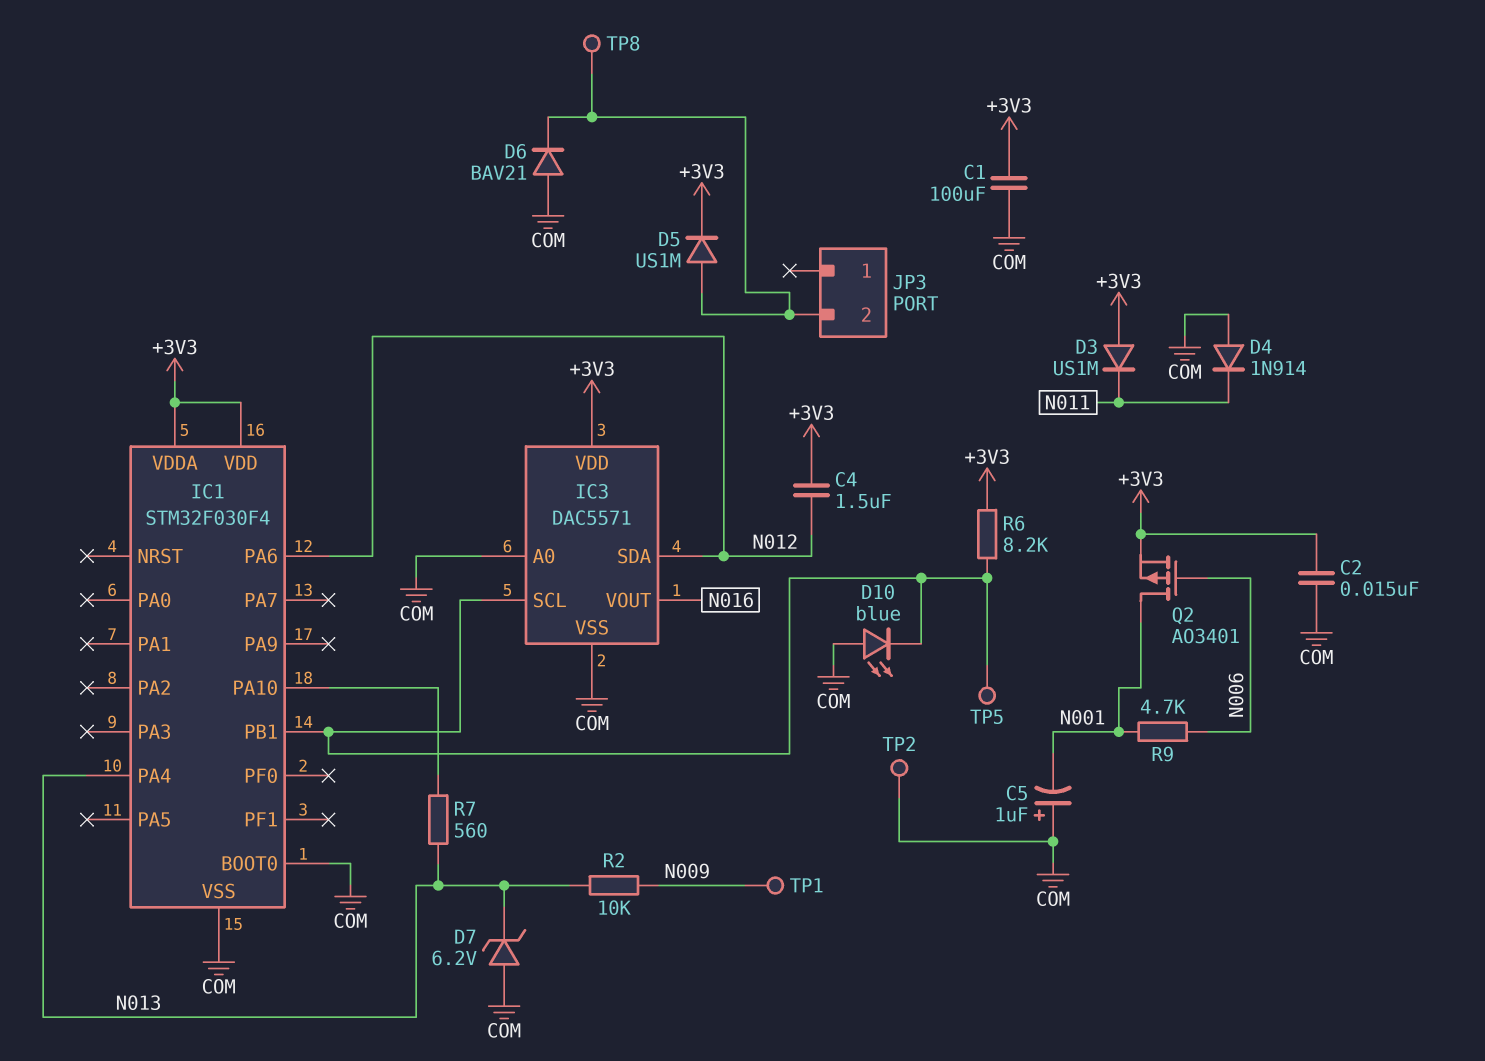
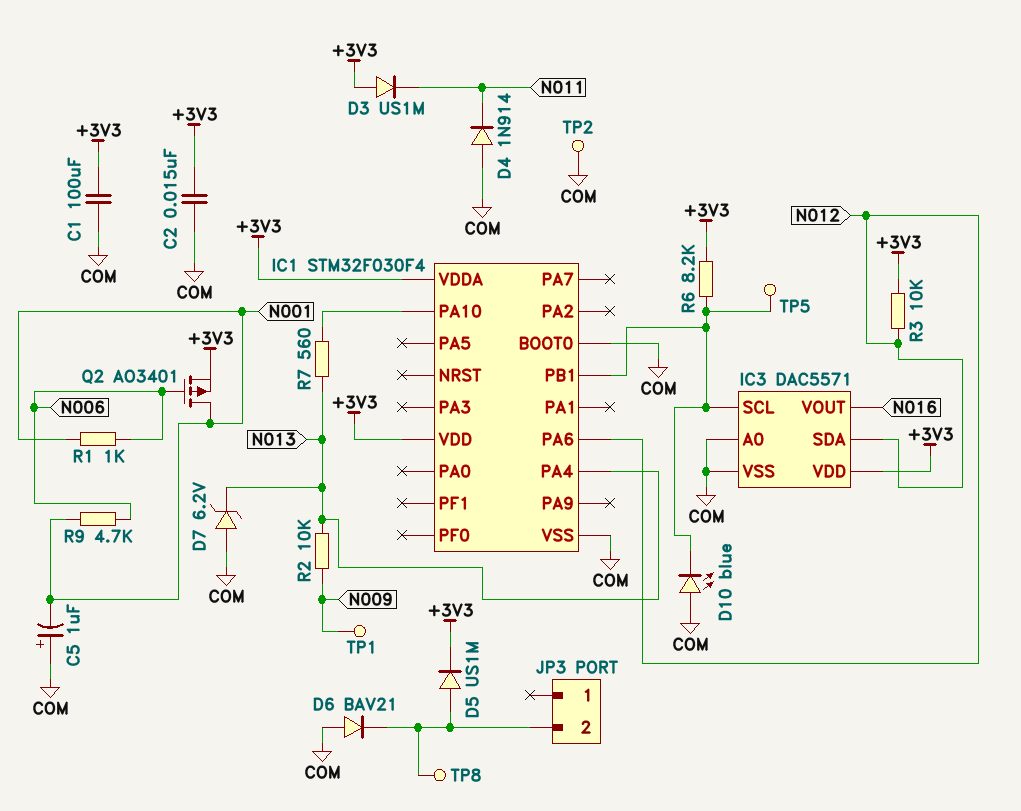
C4: 1.5uF (+3V3, N012) -> none
R1: none -> 1k (N001, N006)
R3: none -> 10k (+3V3, N012)

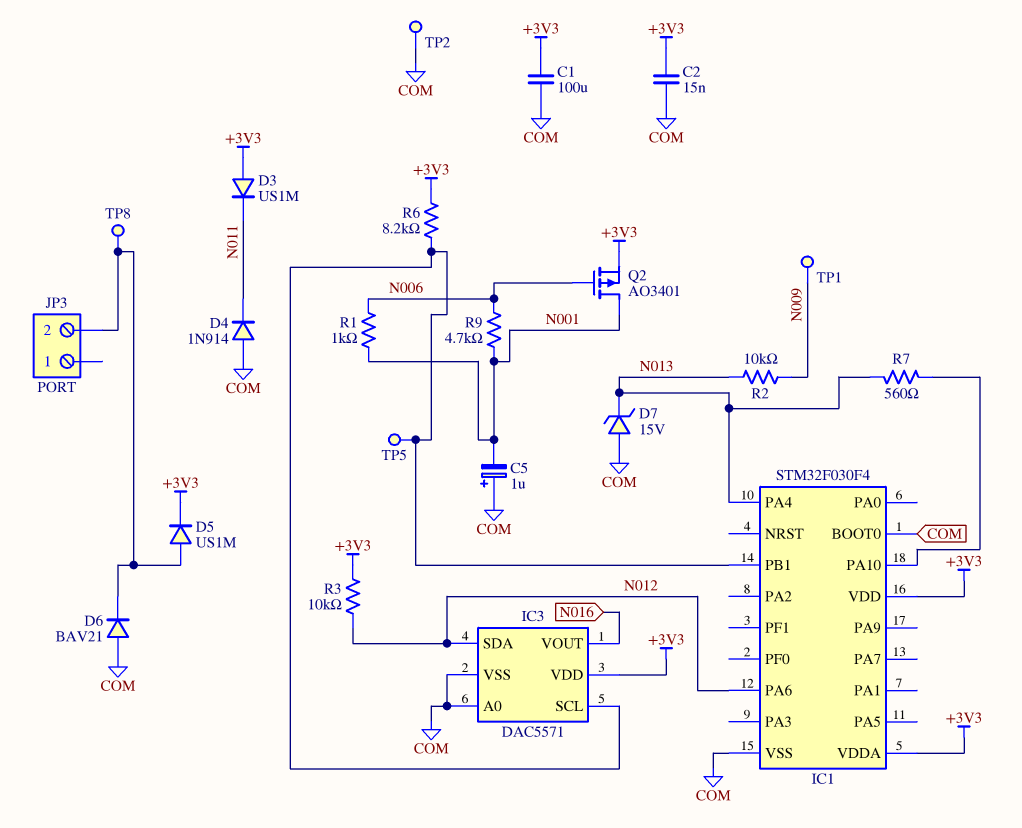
D7: zener 6.2V (A COM, K N013) -> zener 15V (A COM, K N013)
D10: LED blue (A COM, K IC1/PB1) -> none

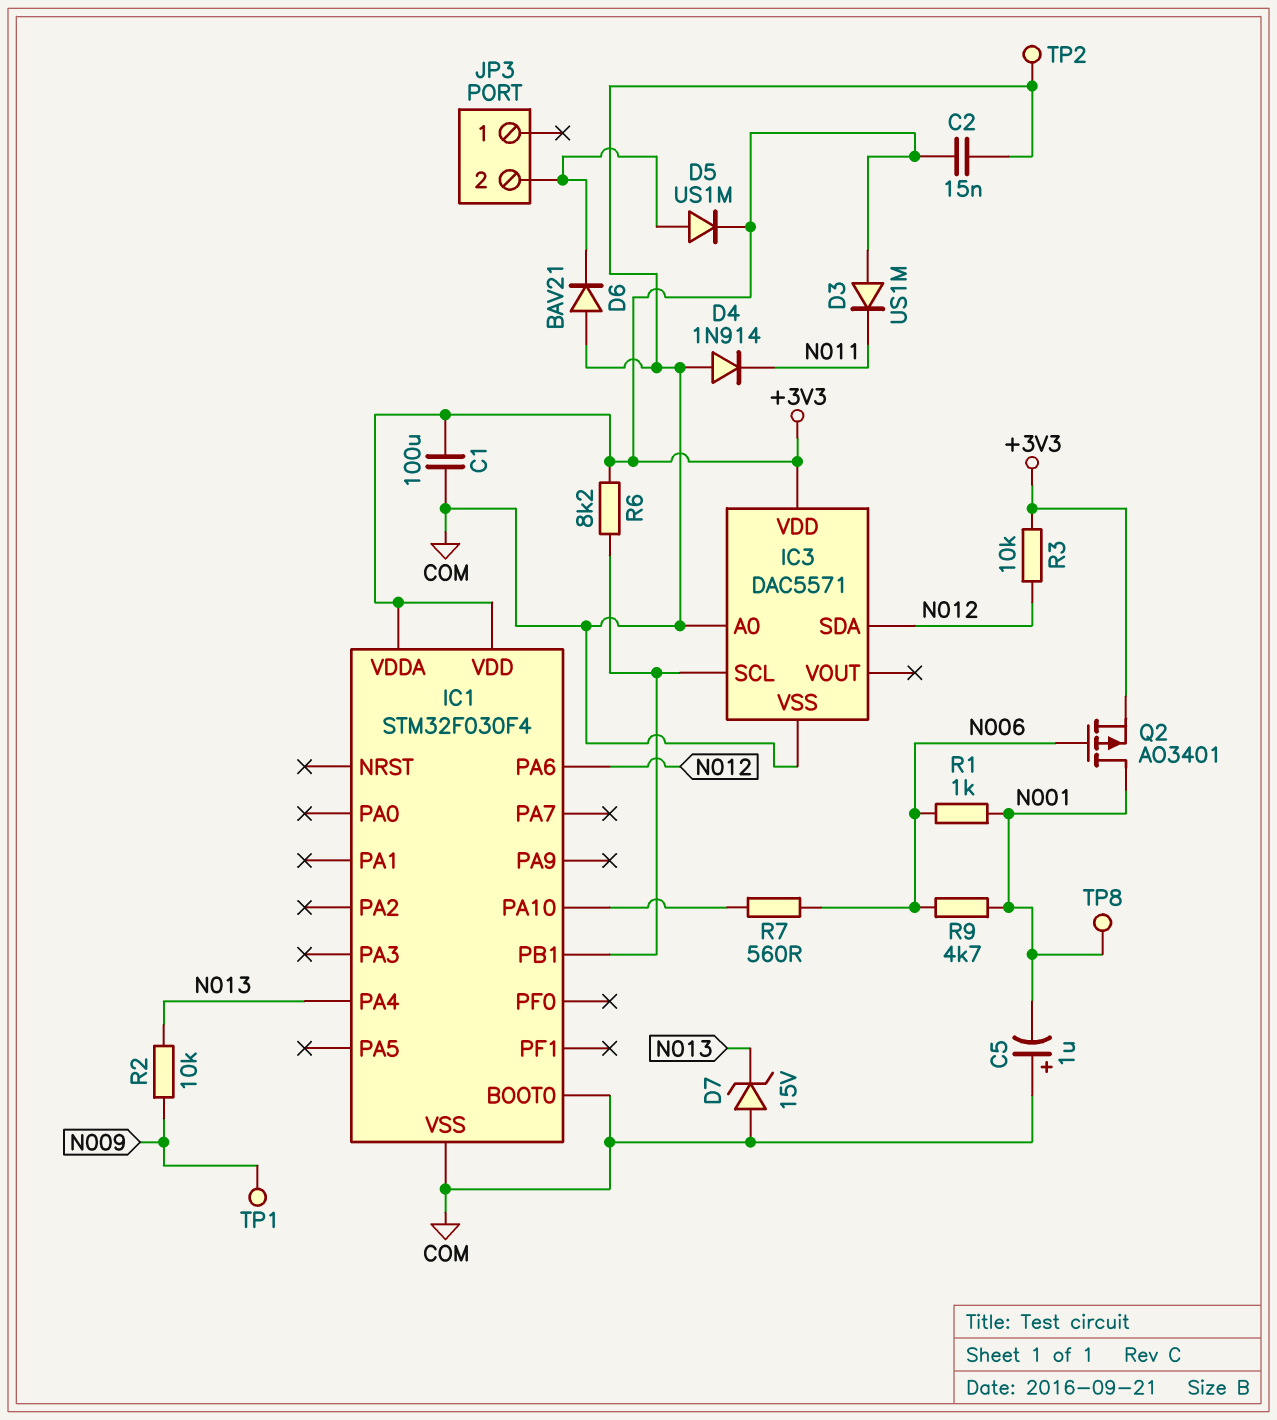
IC3 pin VOUT: N016 -> none
R7: 560 (IC1/PA10, N013) -> 560 (IC1/PA10, N006)
TP5: test point (IC1/PB1) -> none
TP8: test point (JP3/2) -> test point (N001)

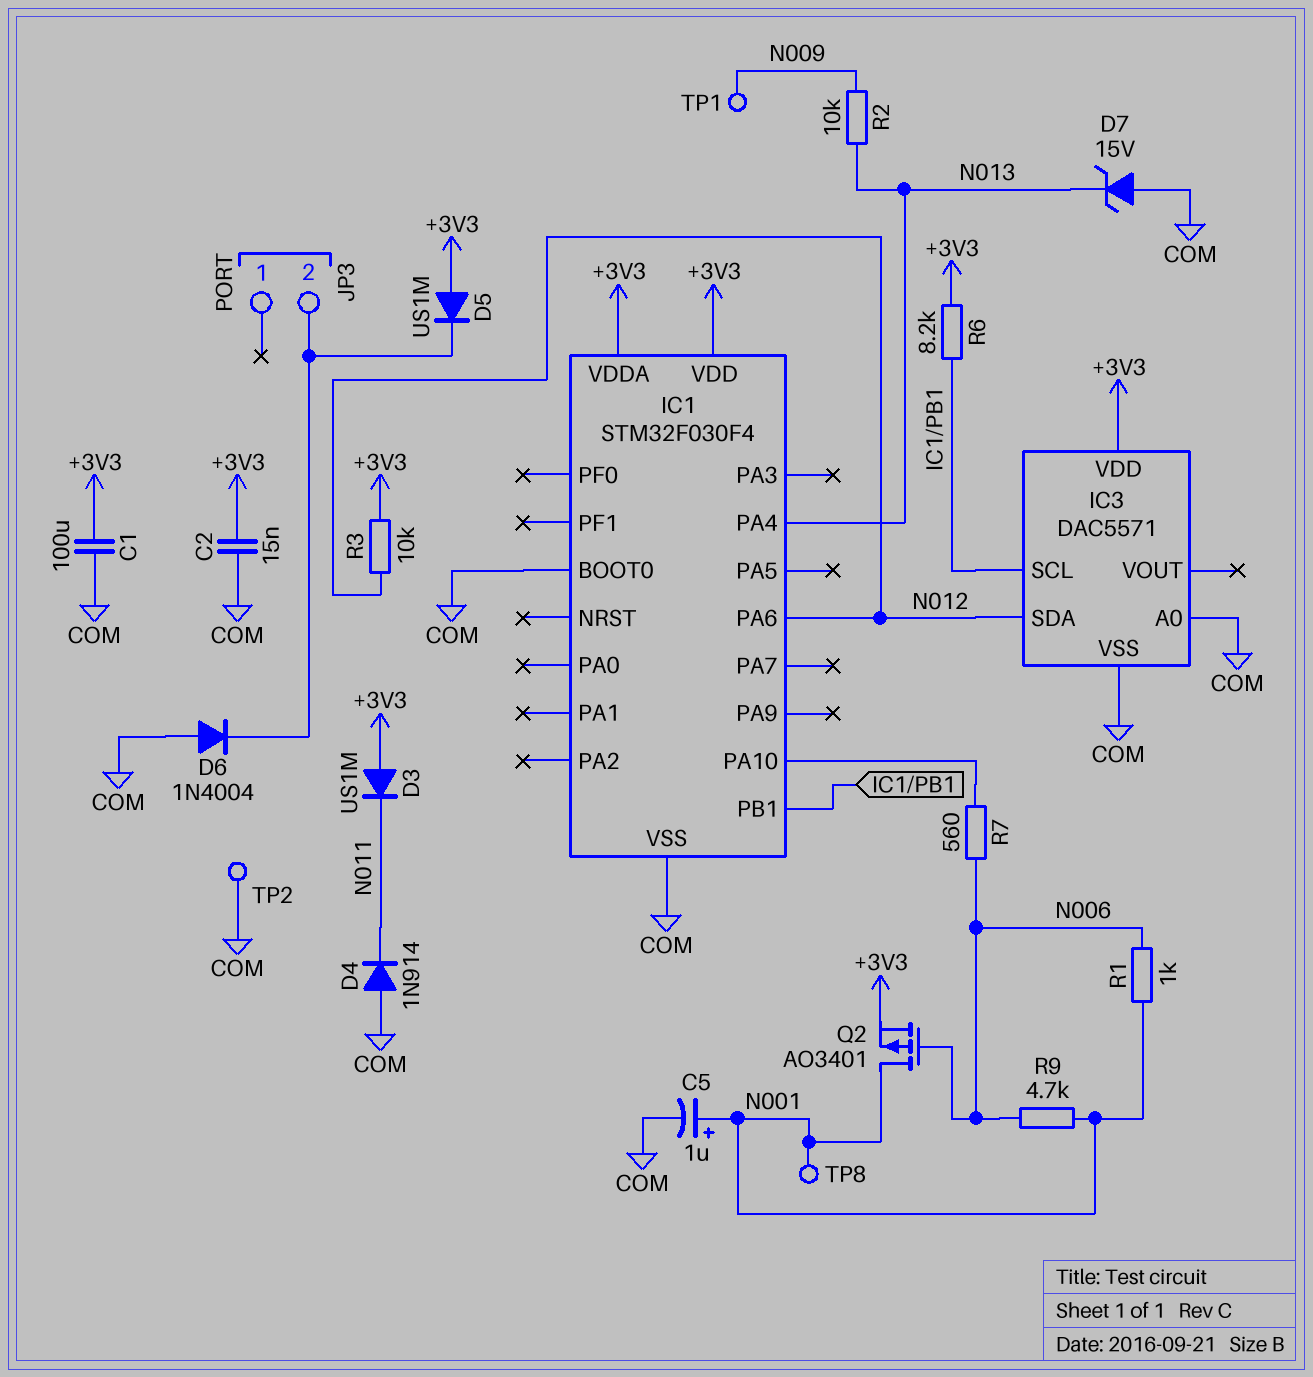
C5: 1uF (plus COM, minus N001) -> 1uF (plus N001, minus COM)
D5: diode US1M (A JP3/2, K +3V3) -> diode US1M (A +3V3, K JP3/2)
D6: diode BAV21 (A COM, K JP3/2) -> diode 1N4004 (A COM, K JP3/2)

